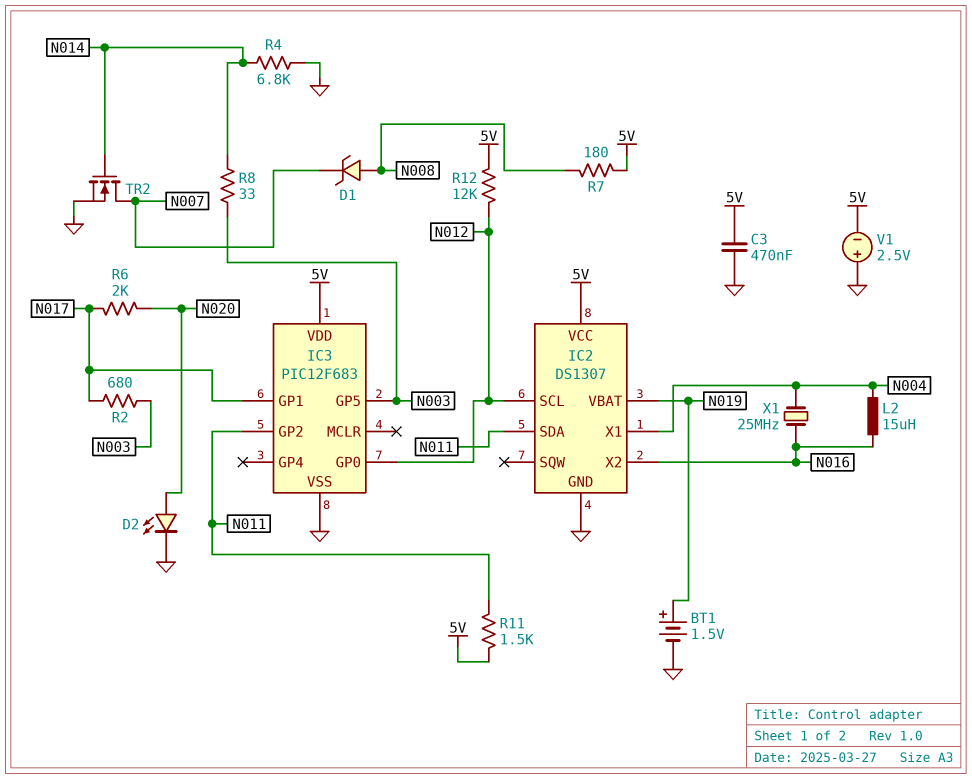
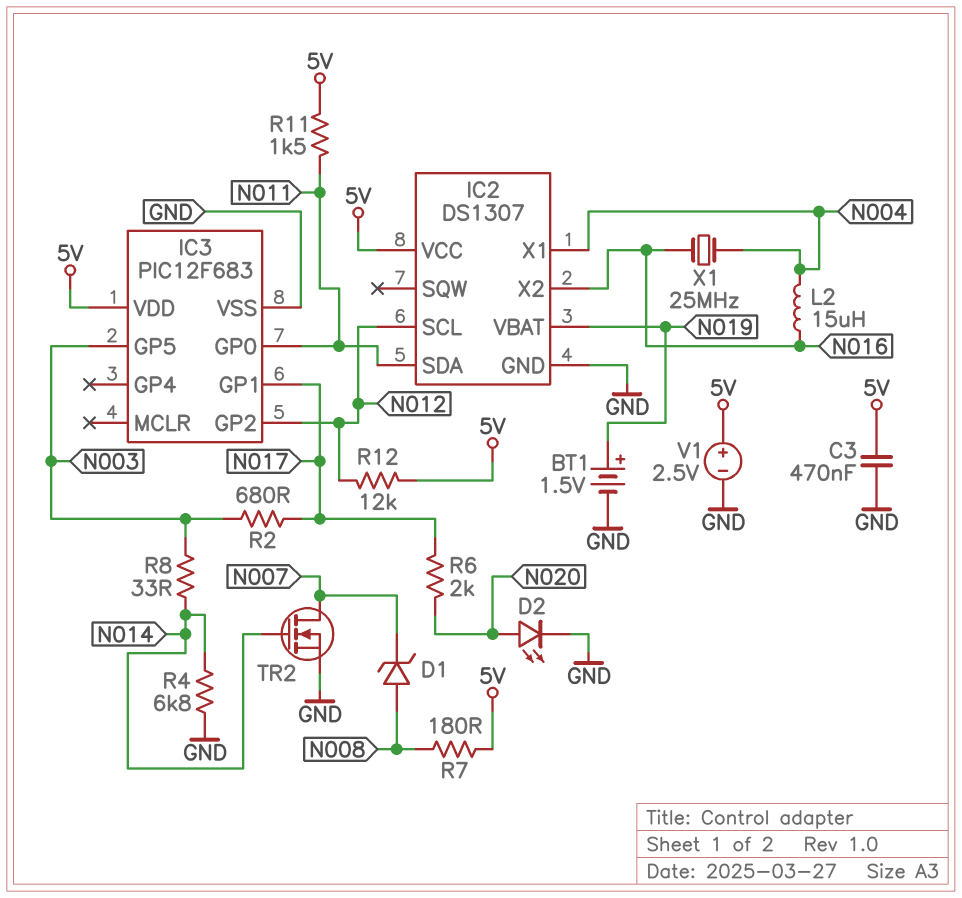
IC3 pin GP0: N012 -> N011
IC3 pin GP2: N011 -> N012
V1: 2.5V (plus GND, minus 5V) -> 2.5V (plus 5V, minus GND)

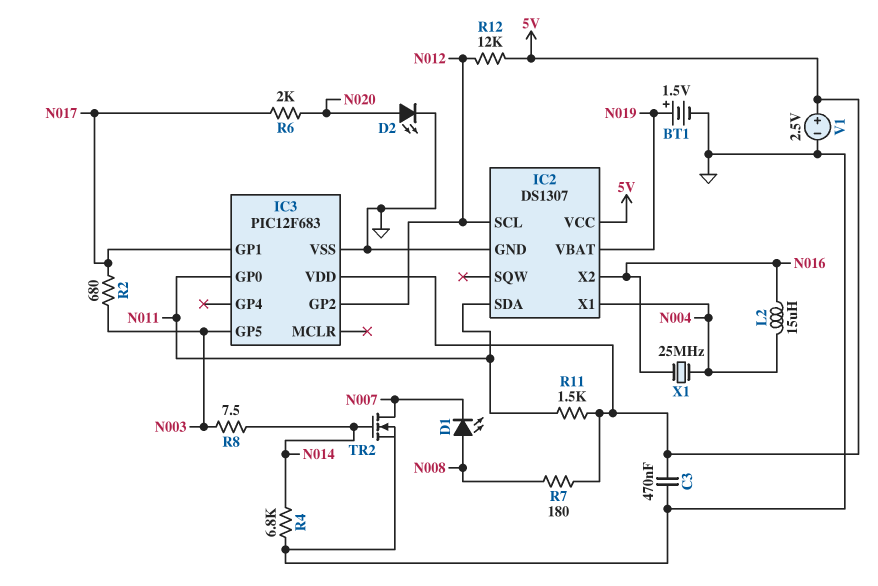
D1: zener (A N008, K N007) -> LED (A N008, K N007)
R8: 33 (N003, N014) -> 7.5 (N003, N014)

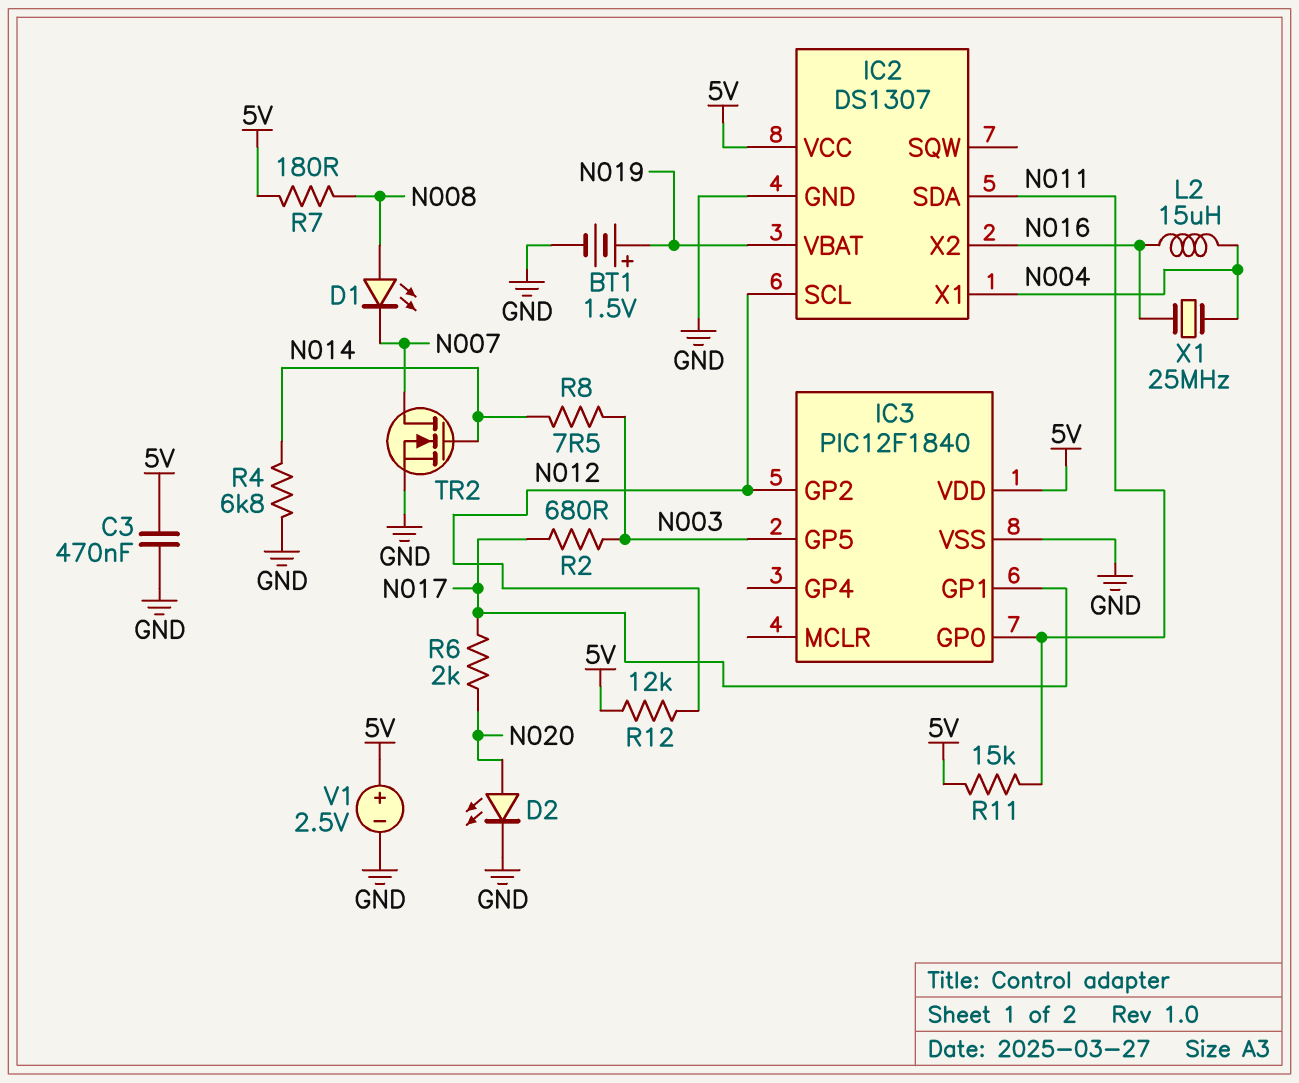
IC3: PIC12F683 -> PIC12F1840
R11: 1.5k (5V, N011) -> 15k (5V, N011)

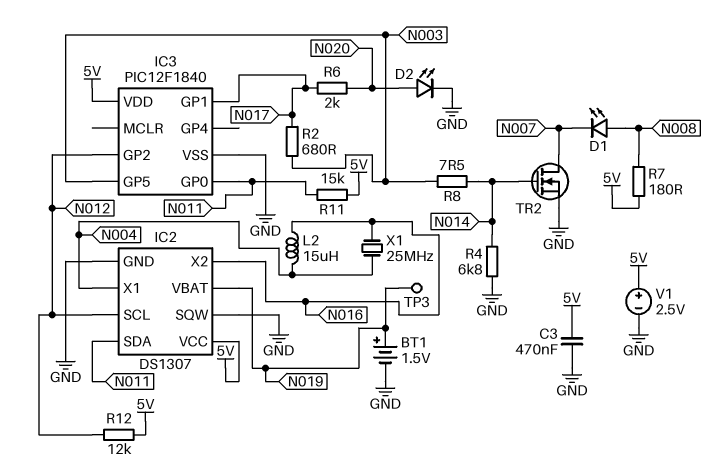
IC2 pin SQW: none -> GND
TP3: none -> test point (N019)

